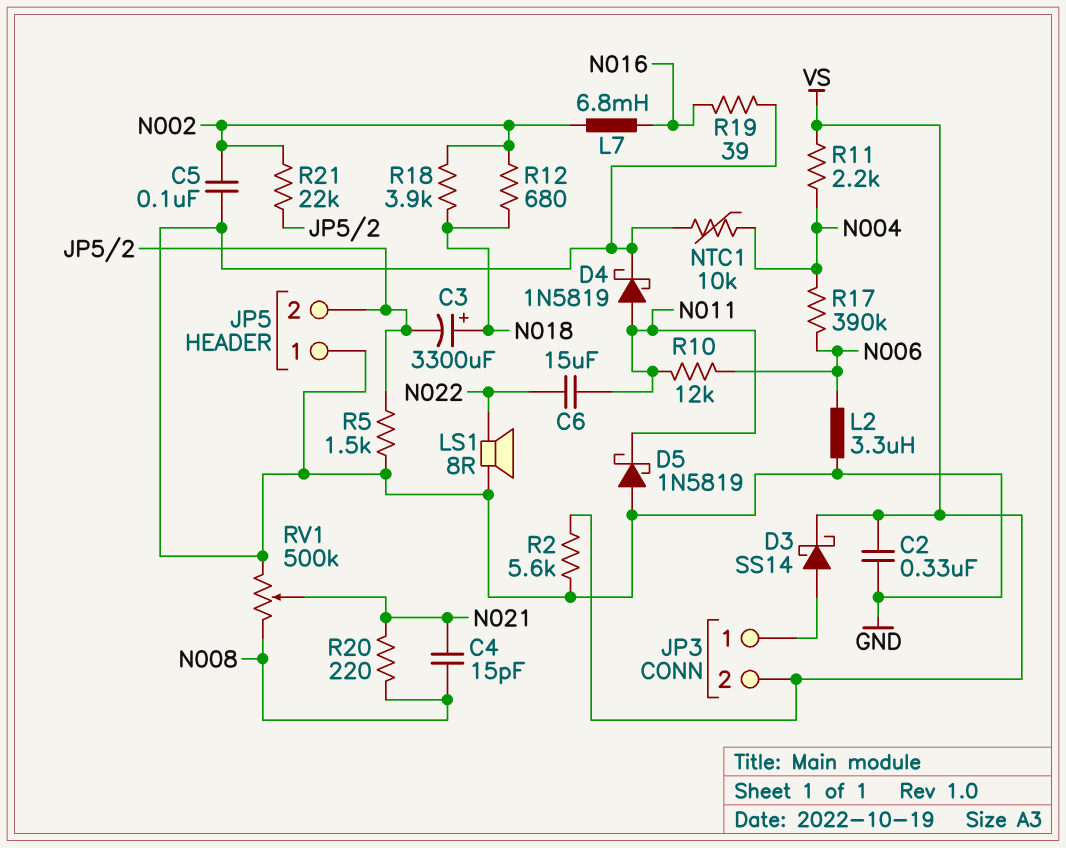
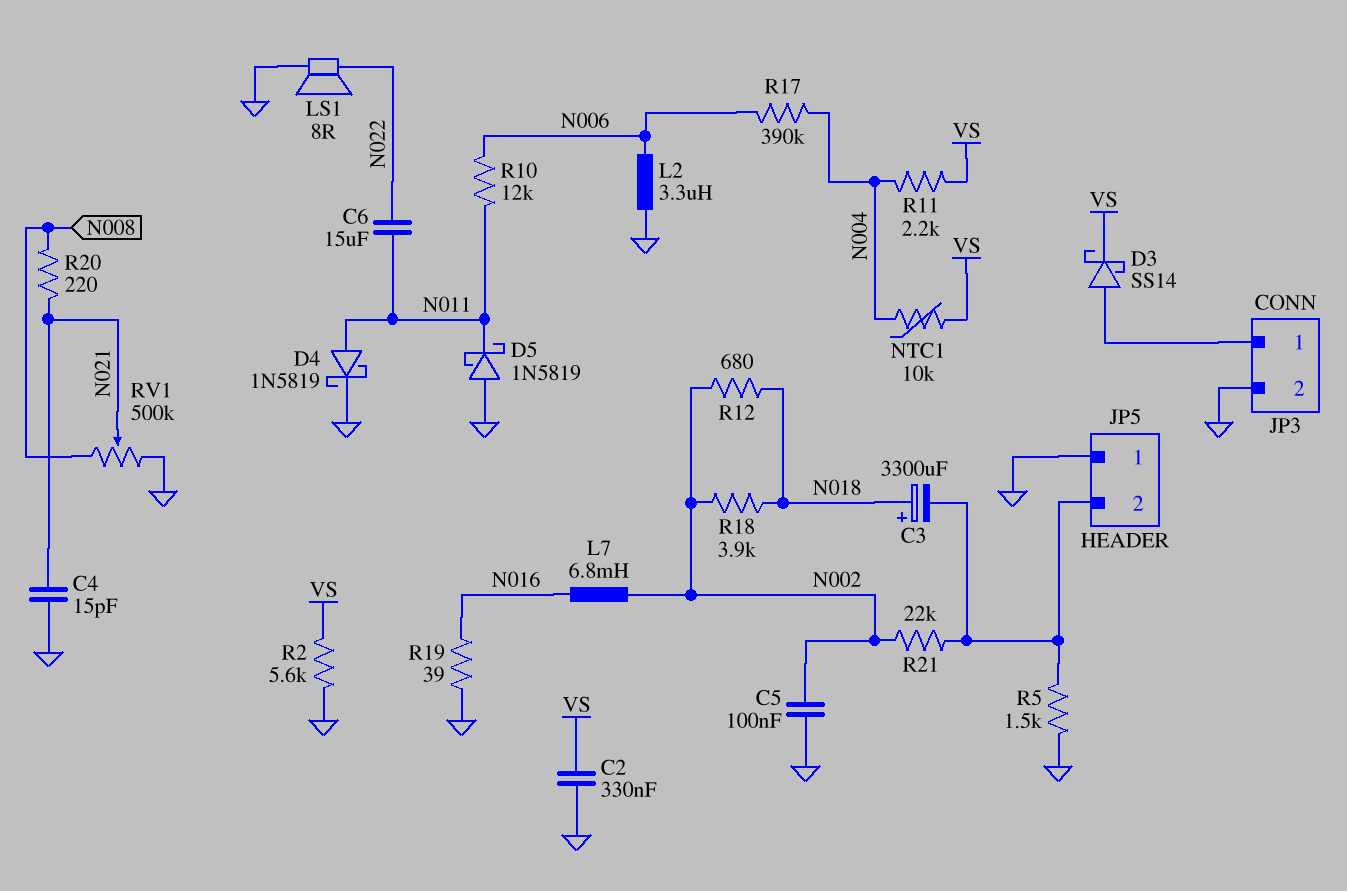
C4: 15pF (N008, N021) -> 15pF (GND, N021)
JP3 pin 2: VS -> GND
NTC1: 10k (GND, N004) -> 10k (N004, VS)

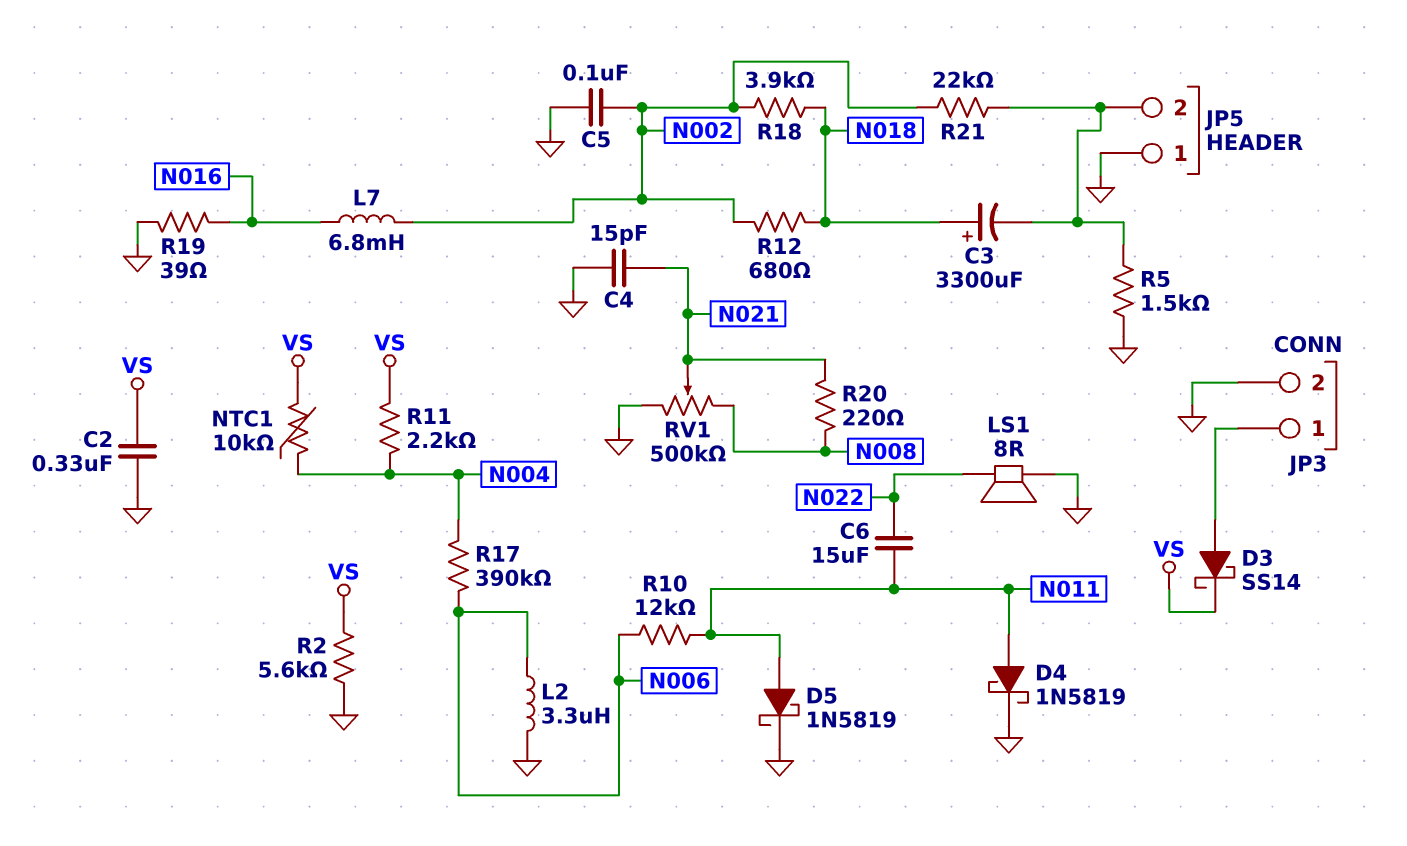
D5: schottky 1N5819 (A GND, K N011) -> schottky 1N5819 (A N011, K GND)

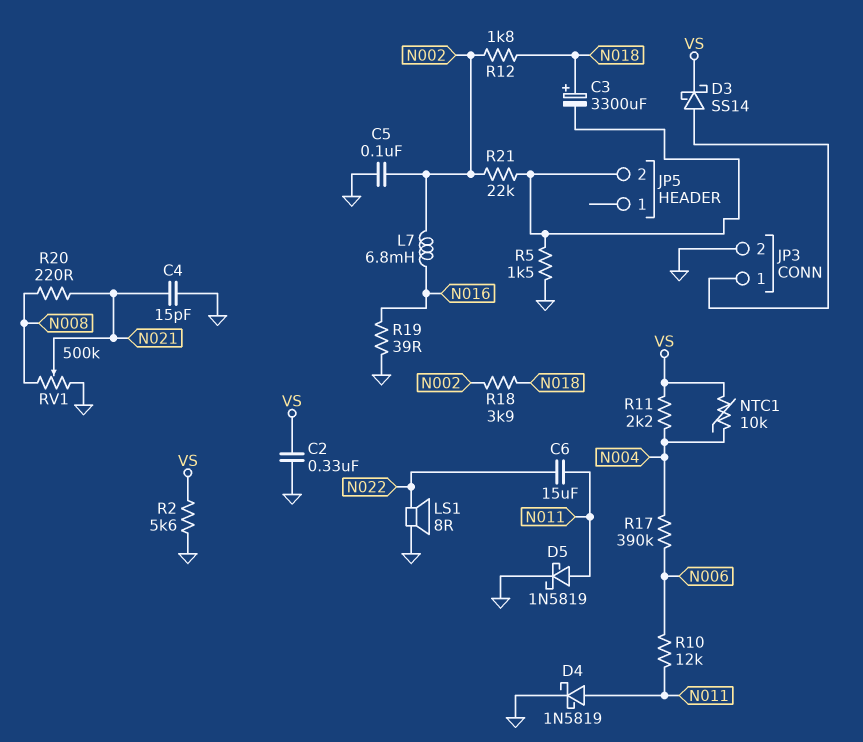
JP5 pin 1: GND -> none
L2: 3.3uH (GND, N006) -> none
R12: 680 (N002, N018) -> 1.8k (N002, N018)

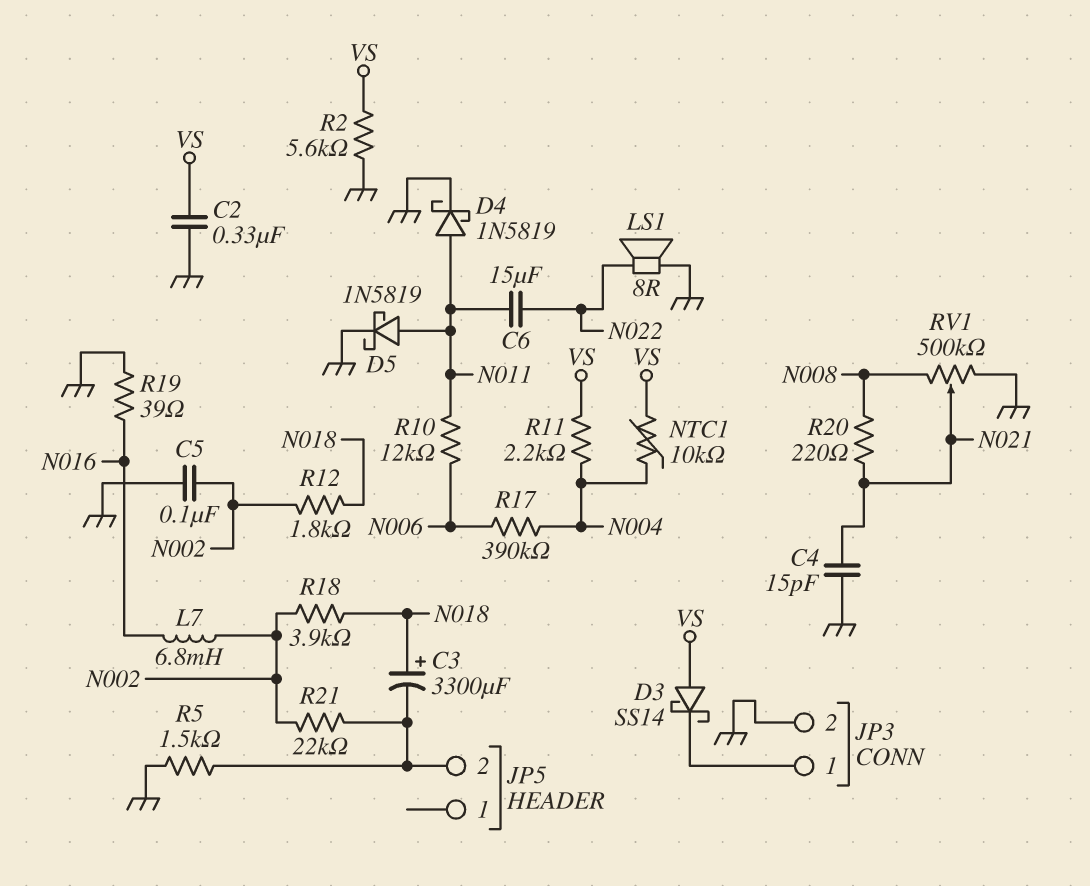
D3: schottky SS14 (A JP3/1, K VS) -> schottky SS14 (A VS, K JP3/1)

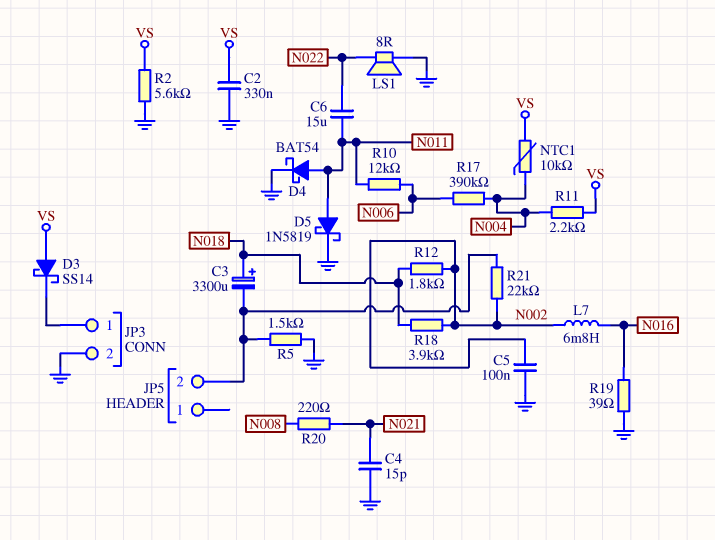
D4: schottky 1N5819 (A N011, K GND) -> schottky BAT54 (A N011, K GND)
RV1: 500k (GND, N008, wiper N021) -> none

